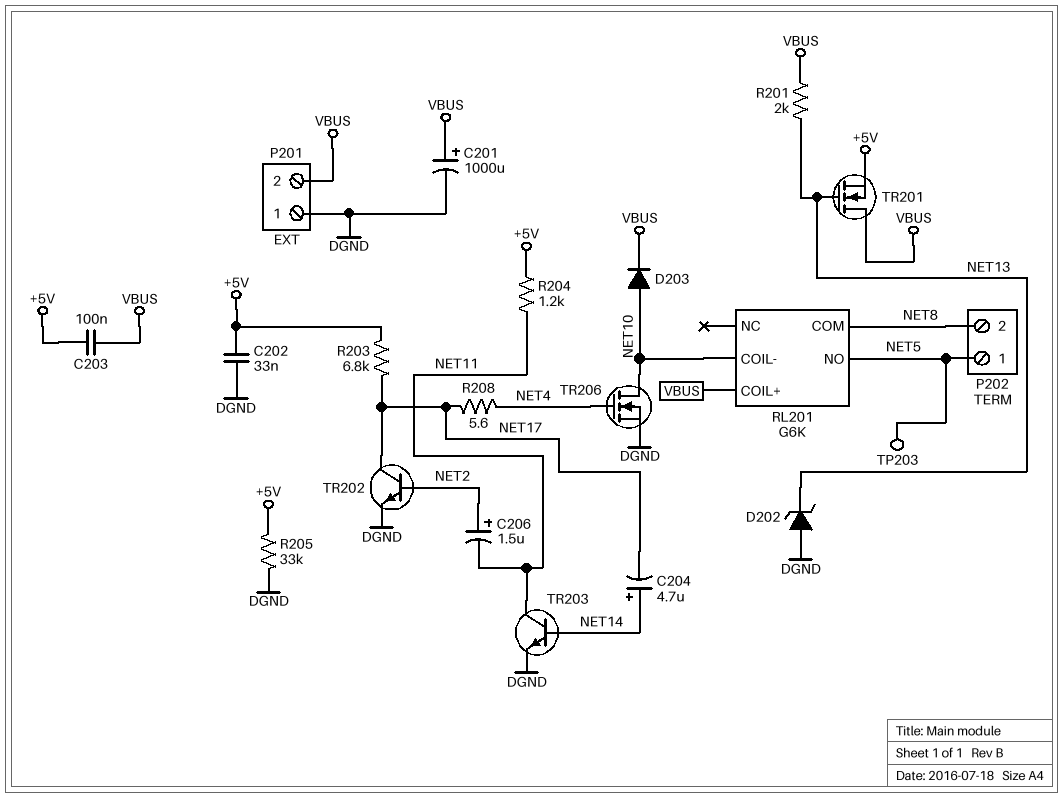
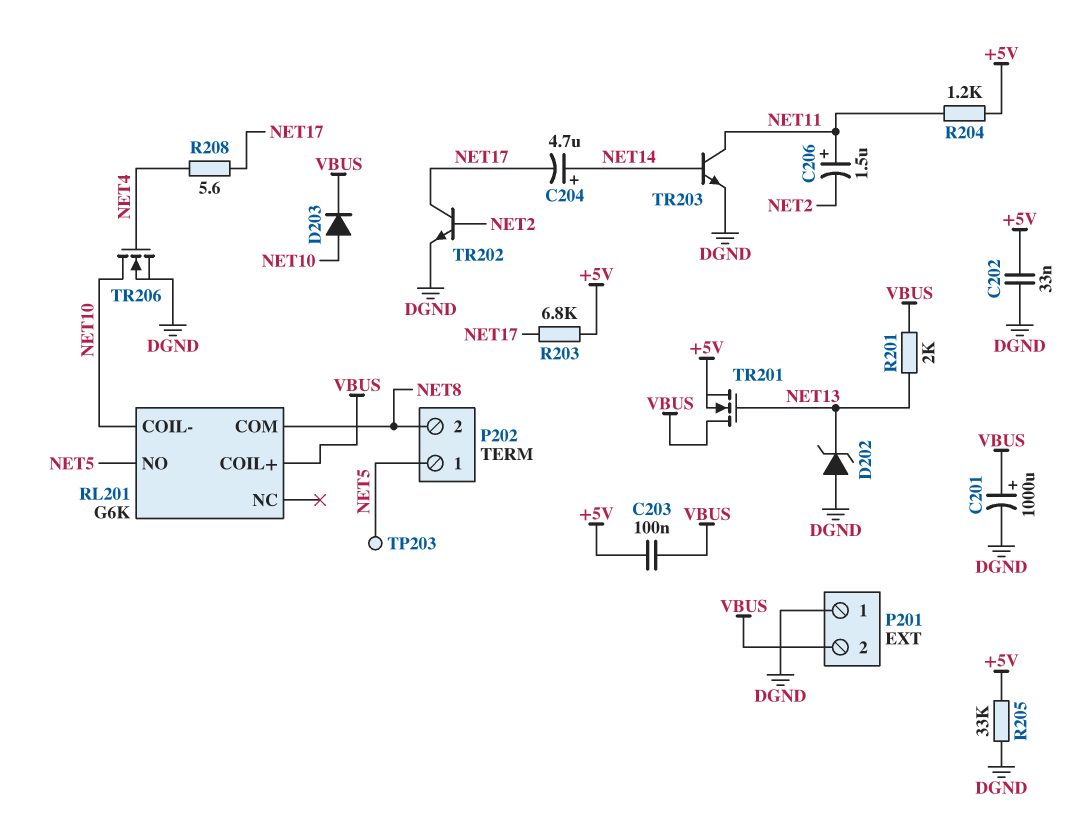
C206: 1.5uF (plus NET2, minus NET11) -> 1.5uF (plus NET11, minus NET2)

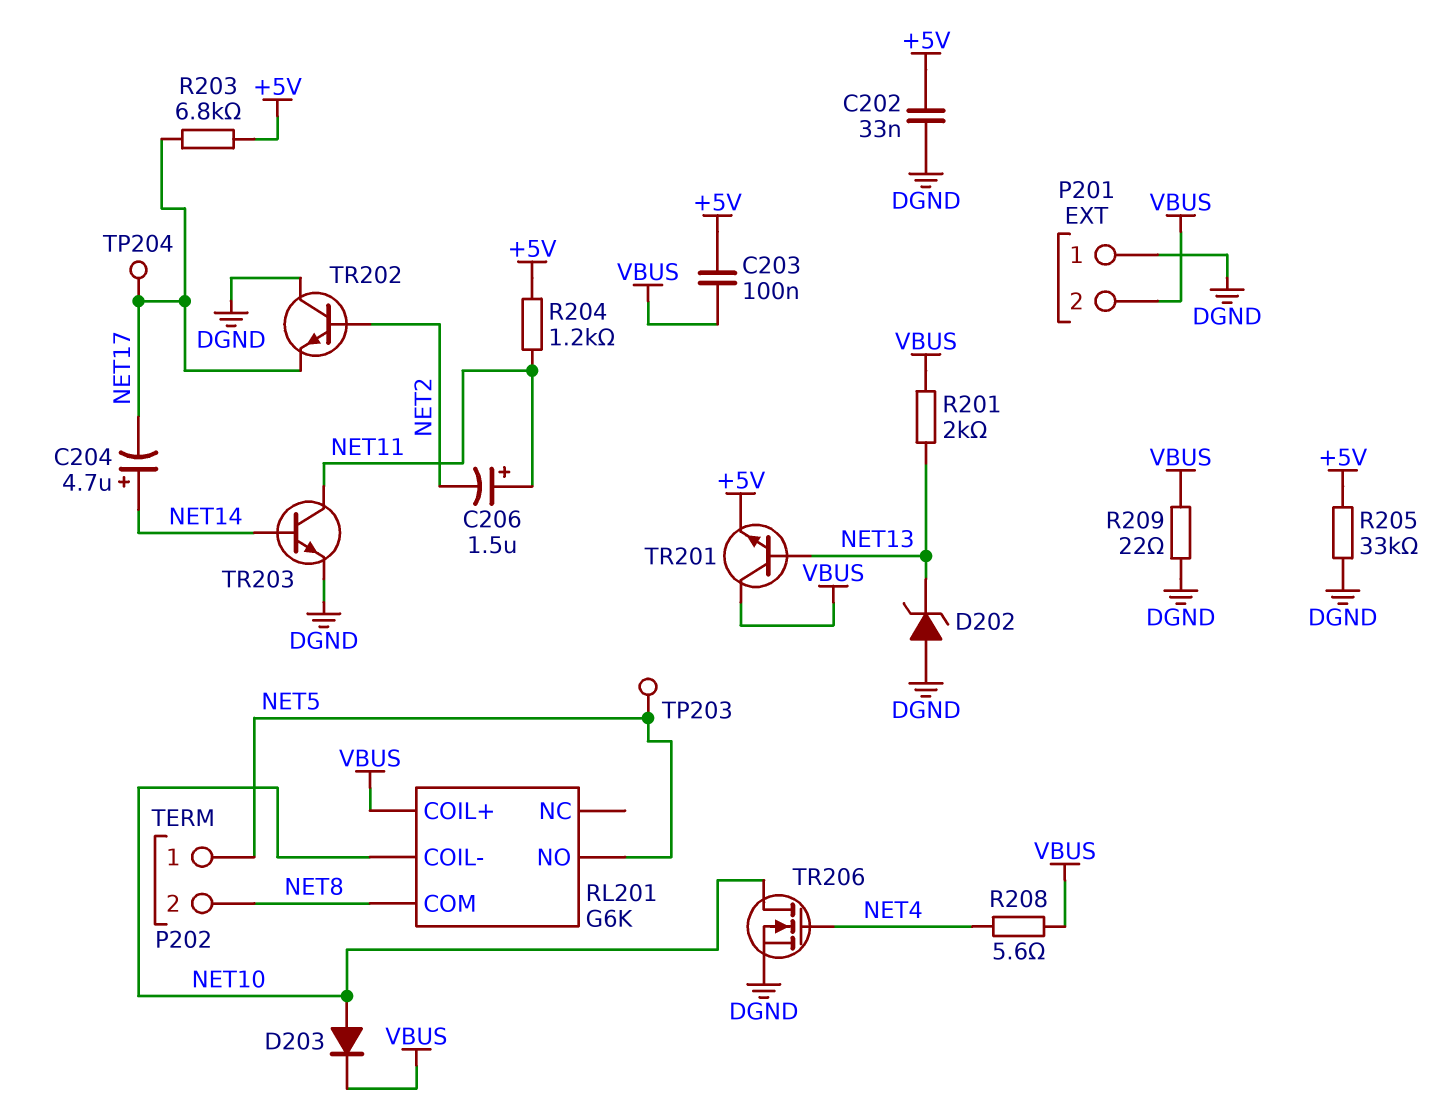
C201: 1000uF (plus VBUS, minus DGND) -> none
R208: 5.6 (NET4, NET17) -> 5.6 (NET4, VBUS)
R209: none -> 22 (DGND, VBUS)
TP204: none -> test point (NET17)
TR201: NMOS (G NET13, D VBUS, S +5V) -> NPN (B NET13, C VBUS, E +5V)
TR202: NPN (B NET2, C NET17, E DGND) -> NPN (B NET2, C DGND, E NET17)

